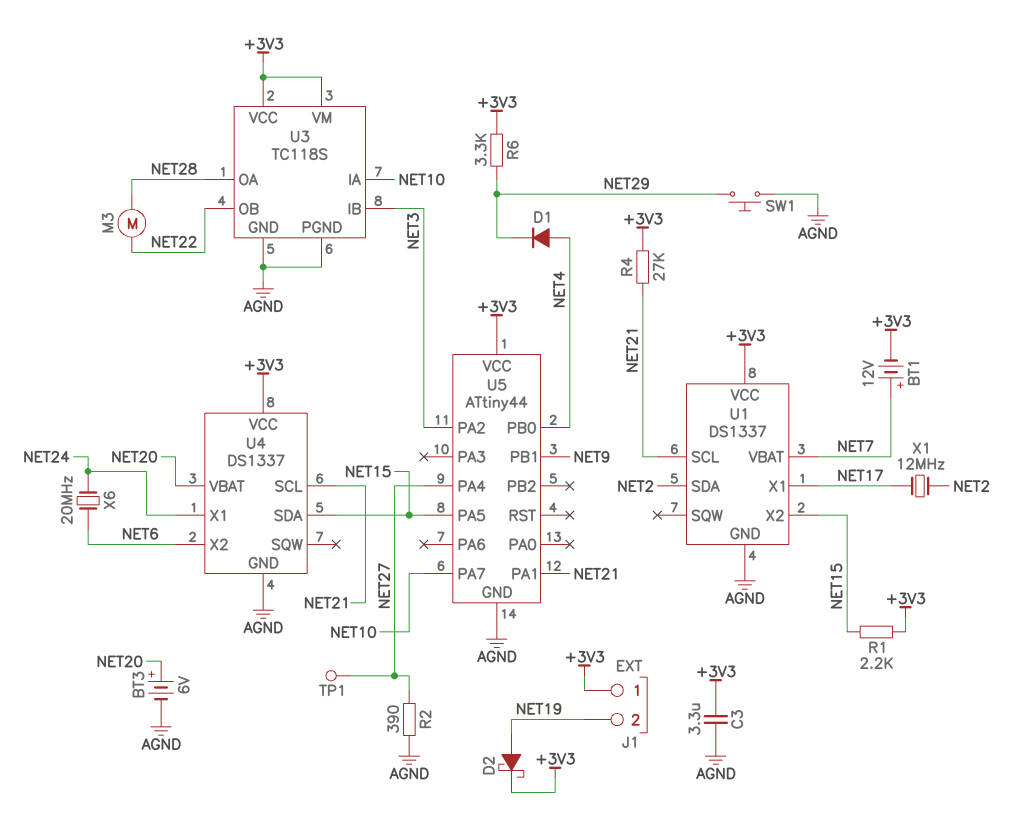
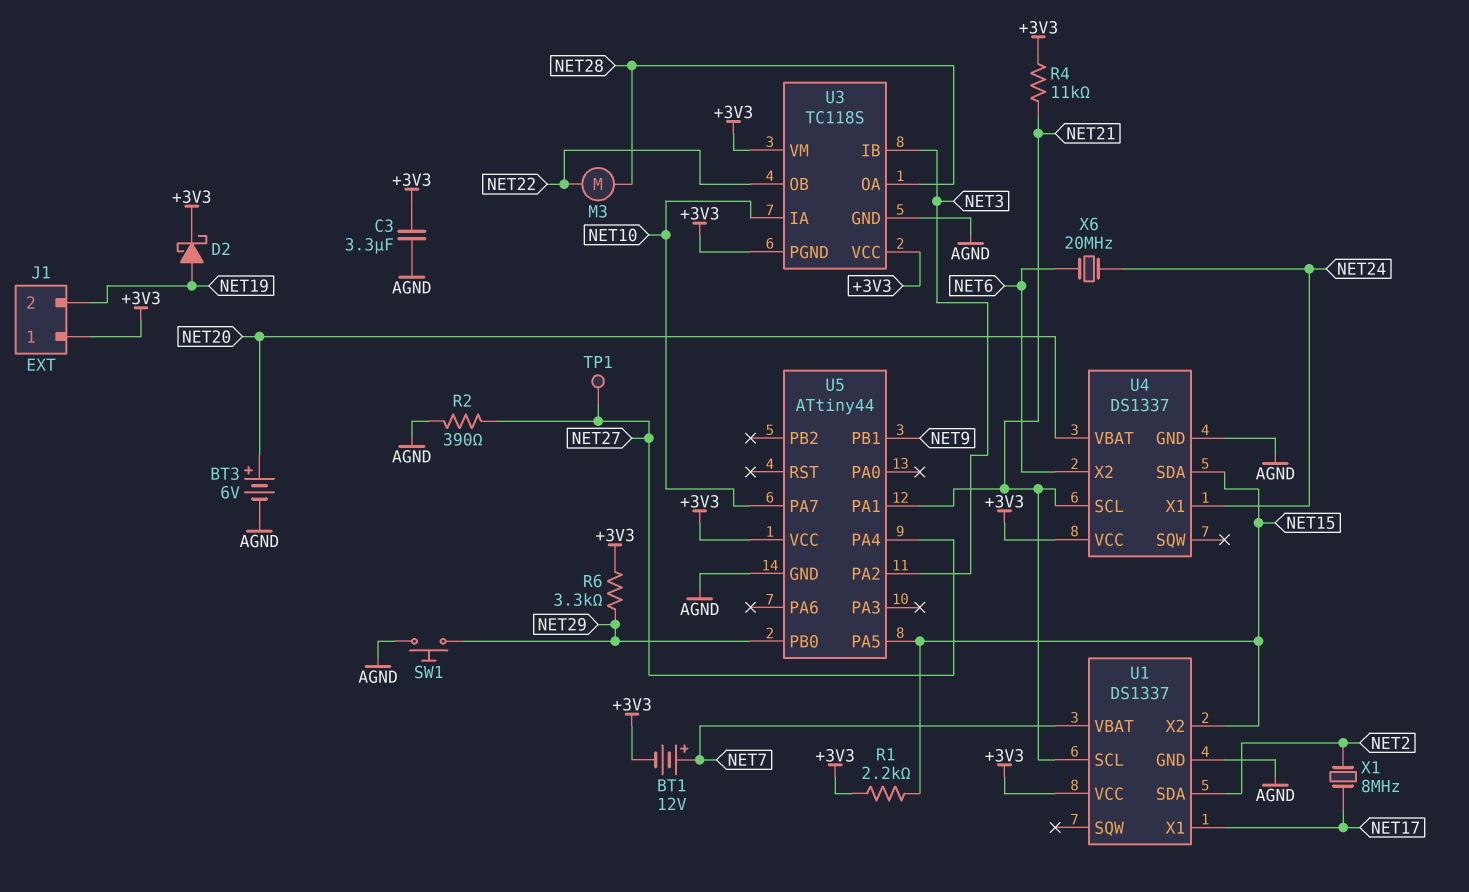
D1: diode (A NET4, K NET29) -> none
R4: 27k (+3V3, NET21) -> 11k (+3V3, NET21)
U3 pin PGND: AGND -> +3V3
U5 pin PB0: NET4 -> NET29
X1: 12MHz (NET2, NET17) -> 8MHz (NET2, NET17)

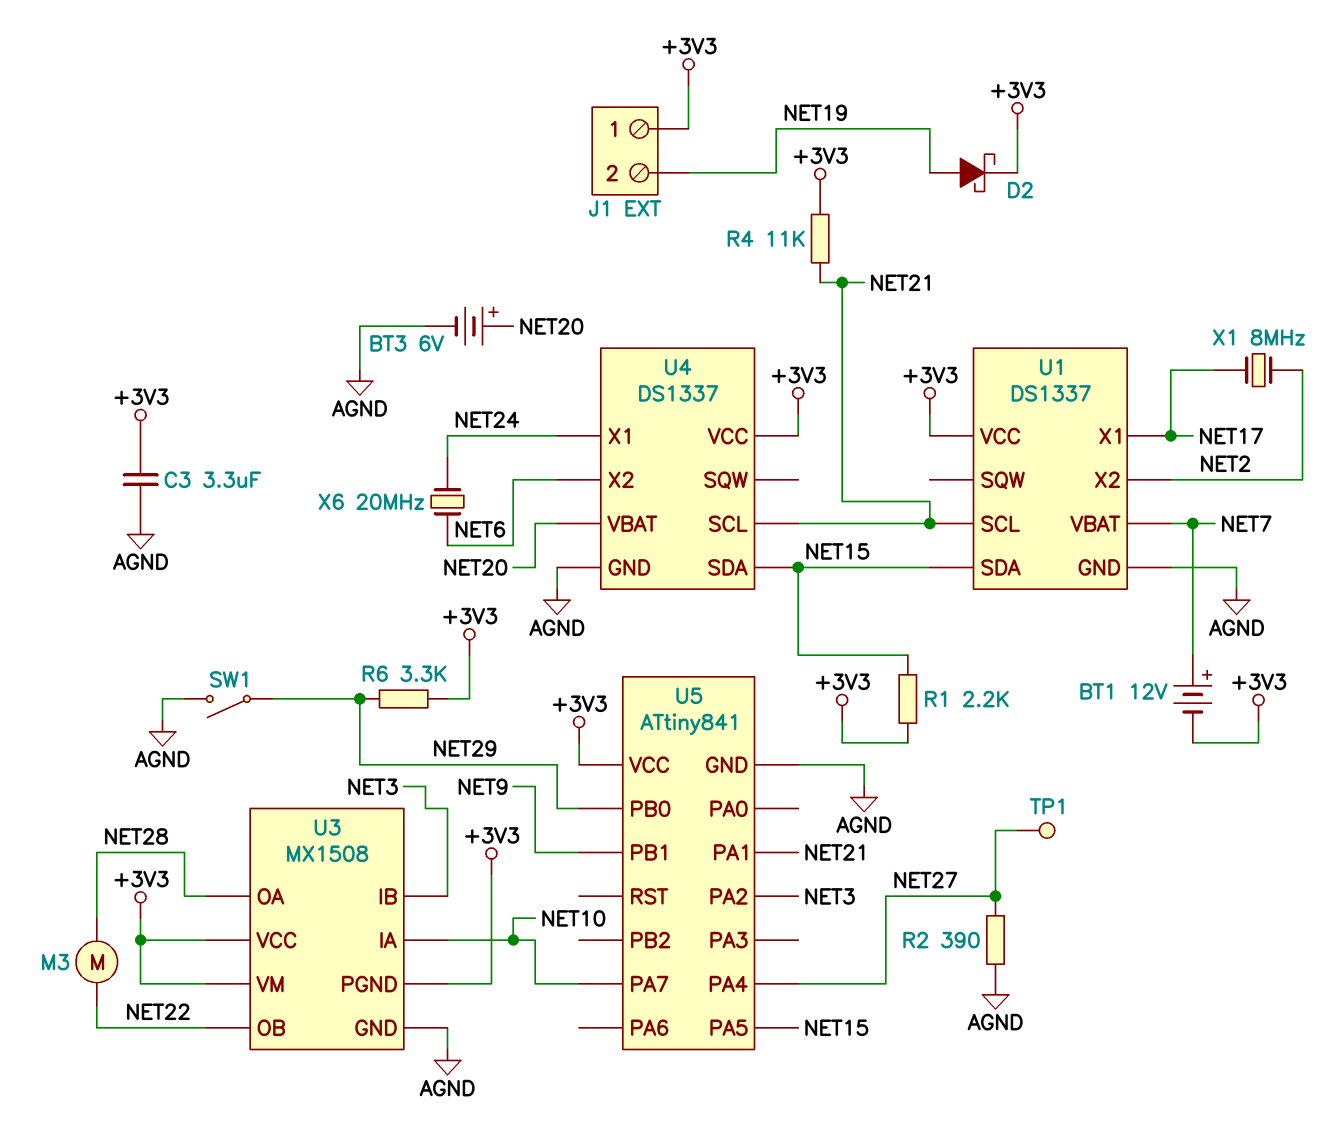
SW1: button (AGND, NET29) -> switch (AGND, NET29)
U1 pin SDA: NET2 -> NET15
U1 pin X2: NET15 -> NET2
U3: TC118S -> MX1508
U5: ATtiny44 -> ATtiny841

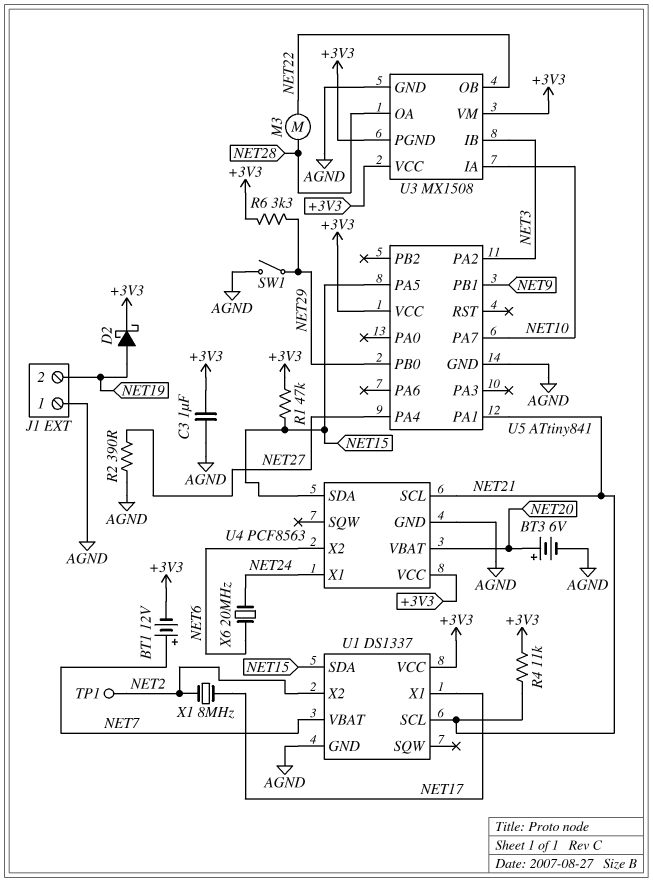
C3: 3.3uF (+3V3, AGND) -> 1uF (+3V3, AGND)
J1 pin 1: +3V3 -> AGND
R1: 2.2k (+3V3, NET15) -> 47k (+3V3, NET15)
TP1: test point (NET27) -> test point (NET2)
U4: DS1337 -> PCF8563

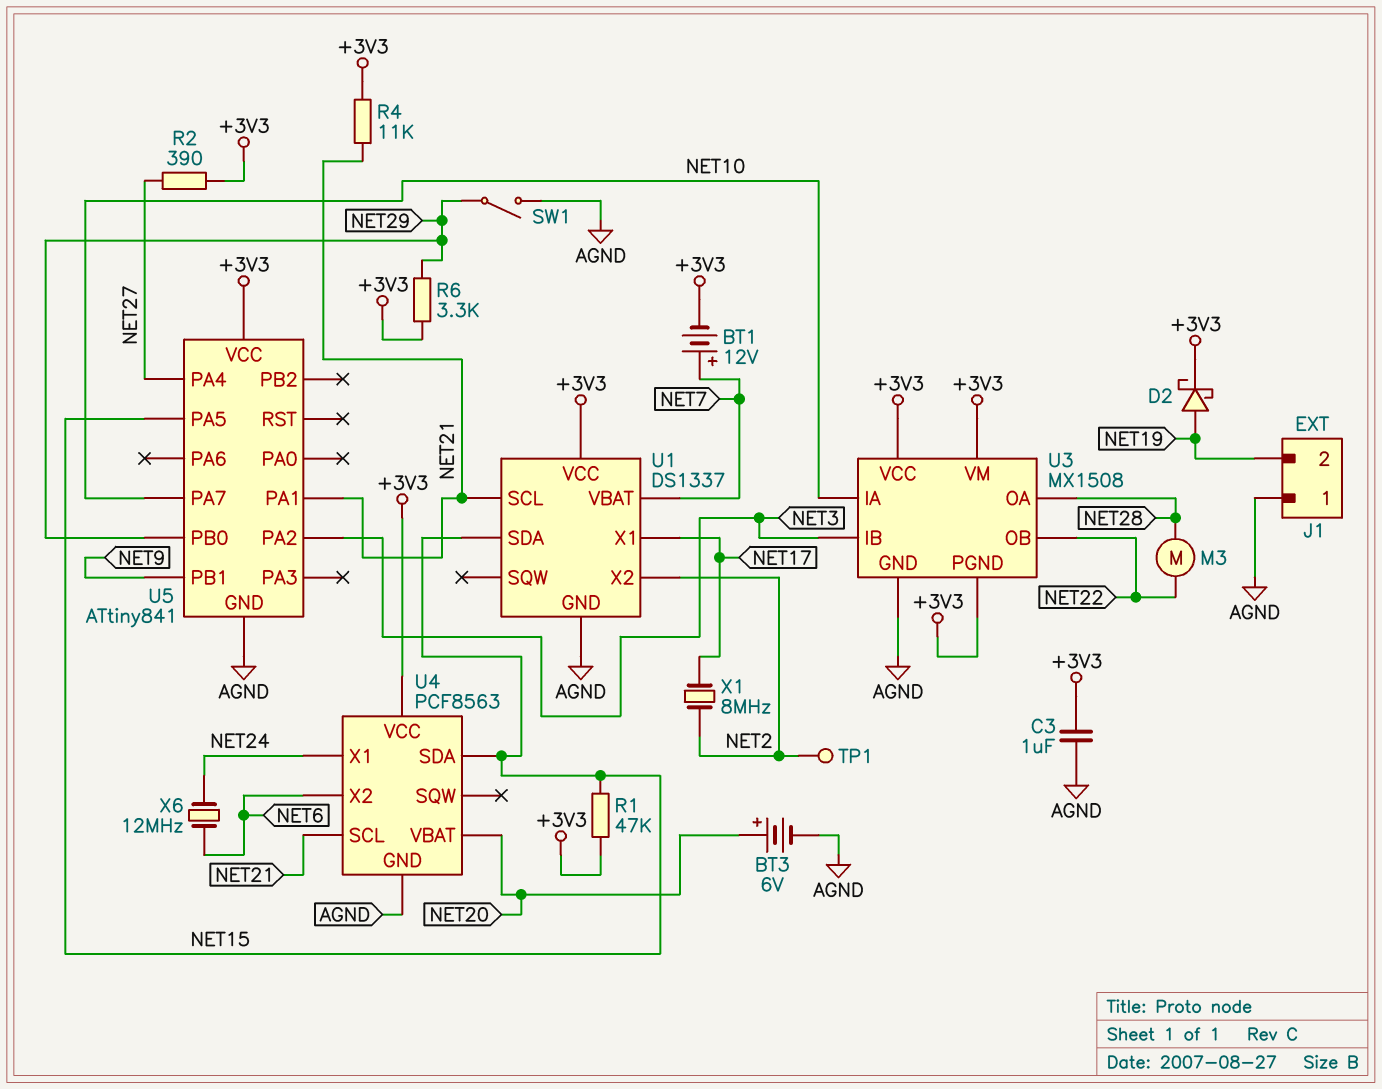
R2: 390 (AGND, NET27) -> 390 (+3V3, NET27)
X6: 20MHz (NET6, NET24) -> 12MHz (NET6, NET24)

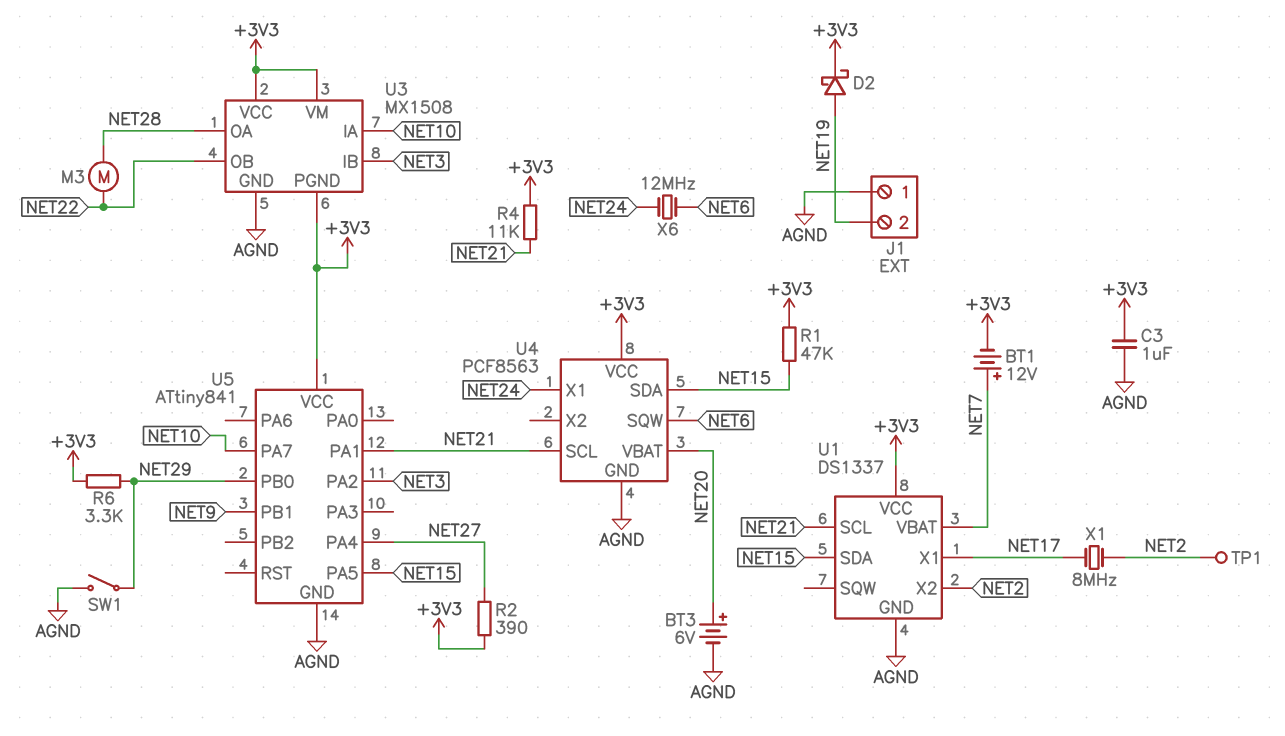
U4 pin SQW: none -> NET6
U4 pin X2: NET6 -> none

